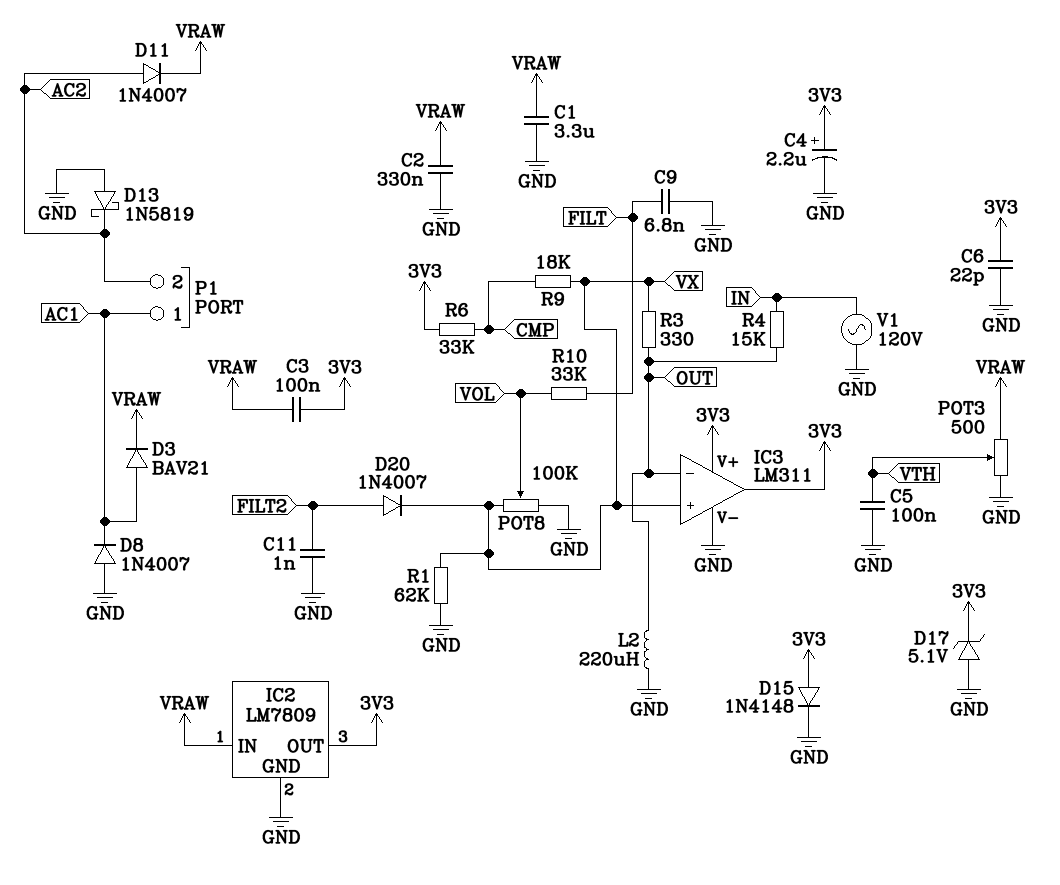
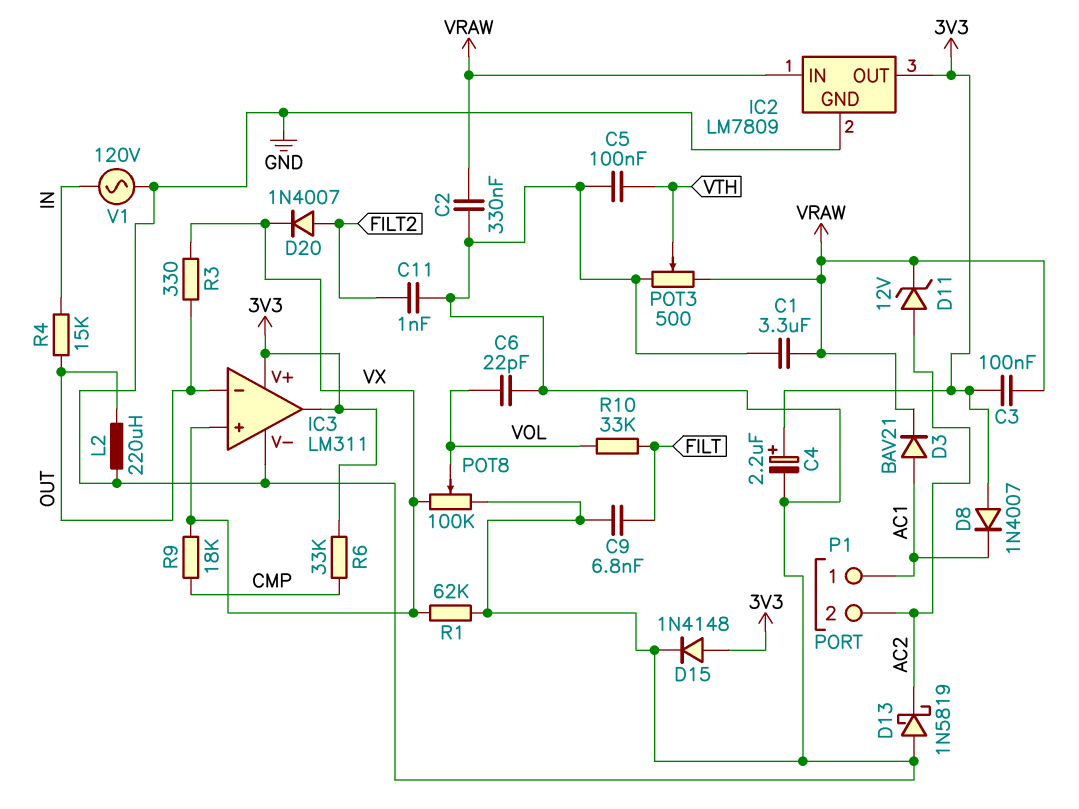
C6: 22pF (3V3, GND) -> 22pF (GND, VOL)
D8: diode 1N4007 (A GND, K AC1) -> diode 1N4007 (A 3V3, K AC1)
D11: diode 1N4007 (A AC2, K VRAW) -> zener 12V (A AC2, K VRAW)
D17: zener 5.1V (A GND, K 3V3) -> none

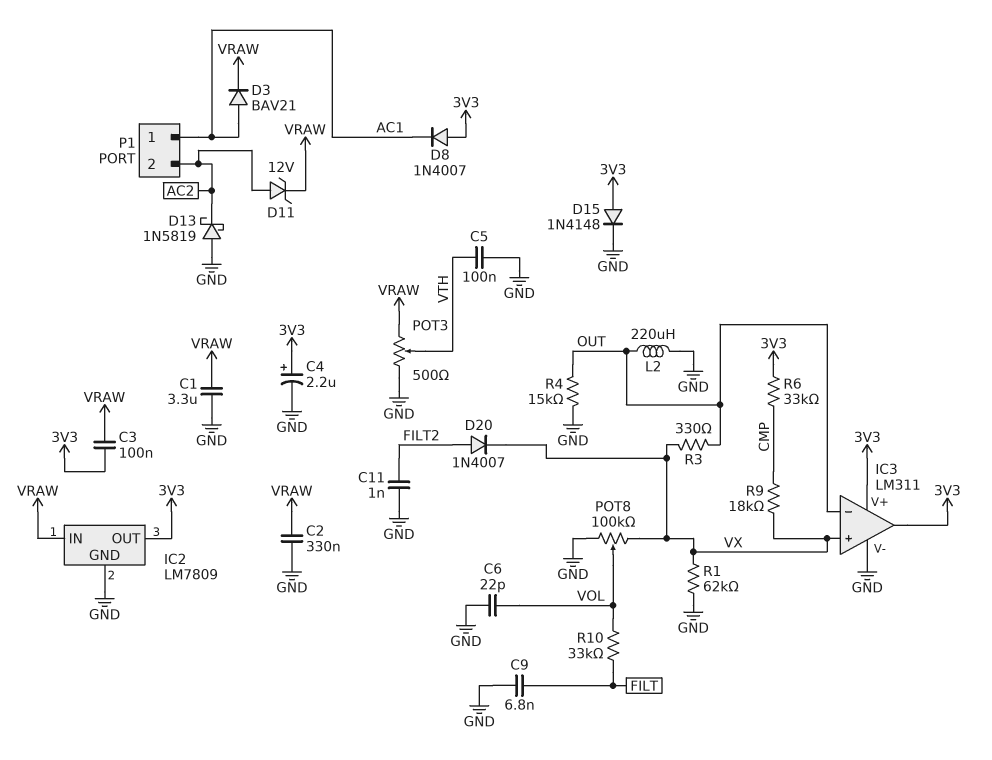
R4: 15k (IN, OUT) -> 15k (GND, OUT)
V1: AC 120V (GND, IN) -> none

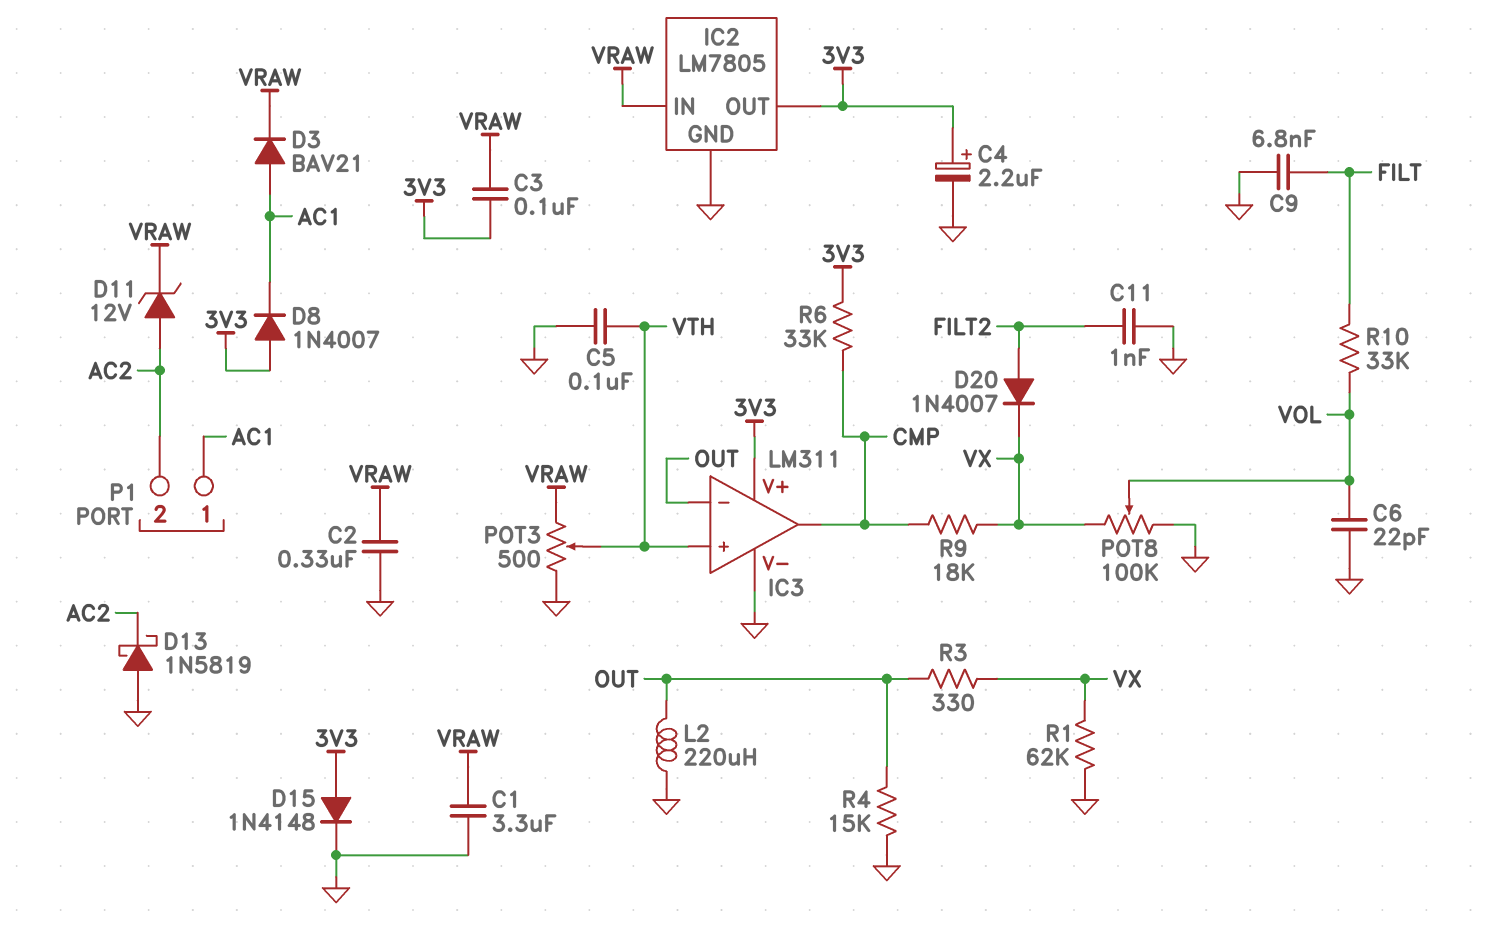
IC2: LM7809 -> LM7805
IC3 pin in+: VX -> VTH
IC3 pin out: 3V3 -> CMP

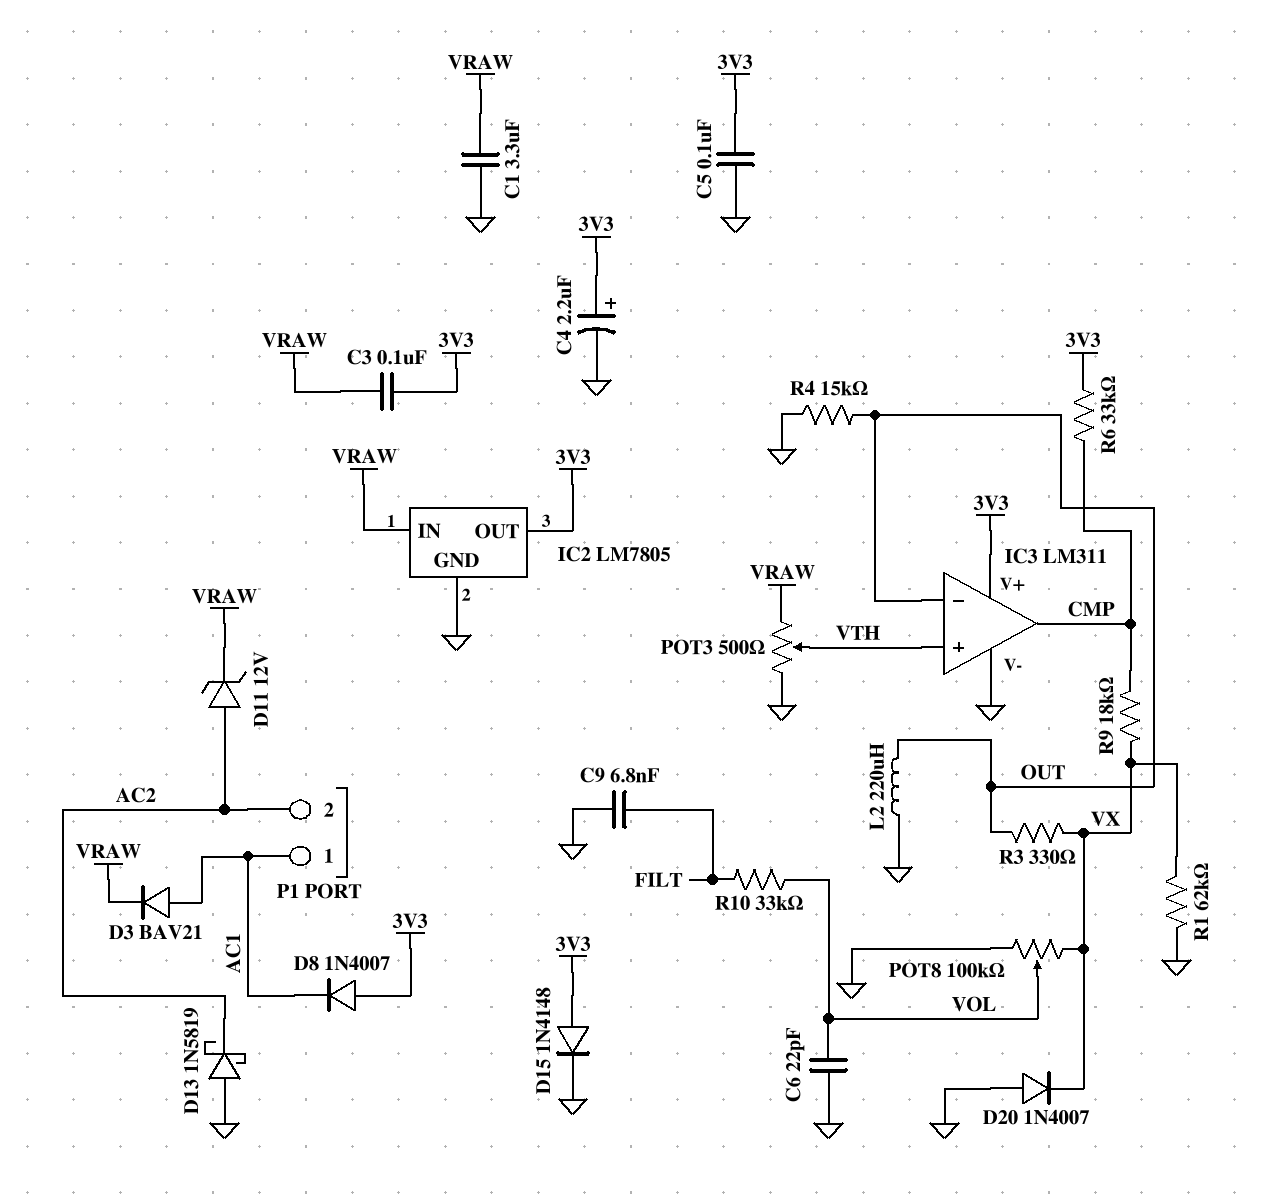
C2: 330nF (GND, VRAW) -> none
C5: 100nF (GND, VTH) -> 100nF (3V3, GND)
C11: 1nF (FILT2, GND) -> none
D20: diode 1N4007 (A FILT2, K VX) -> diode 1N4007 (A GND, K VX)

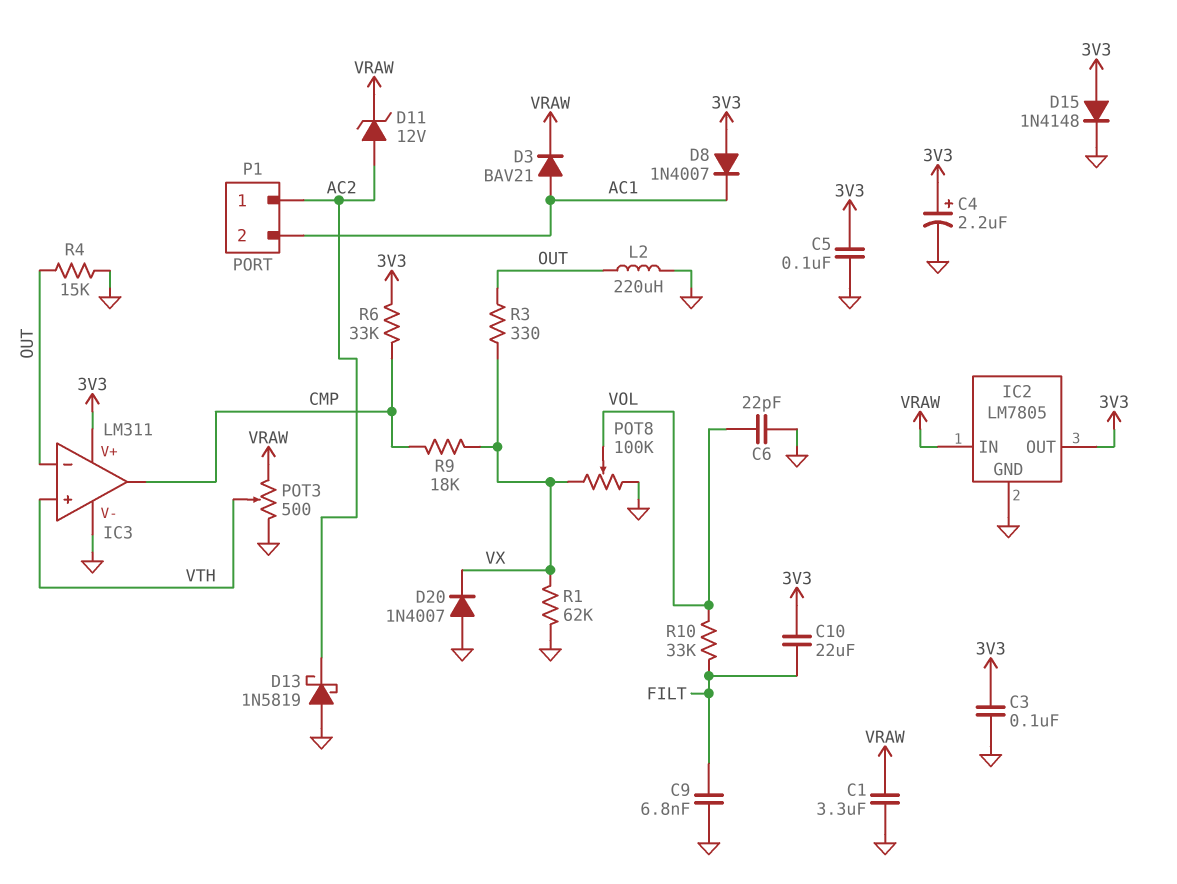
C3: 100nF (3V3, VRAW) -> 100nF (3V3, GND)
C10: none -> 22uF (3V3, FILT)
P1 pin 1: AC1 -> AC2
P1 pin 2: AC2 -> AC1

